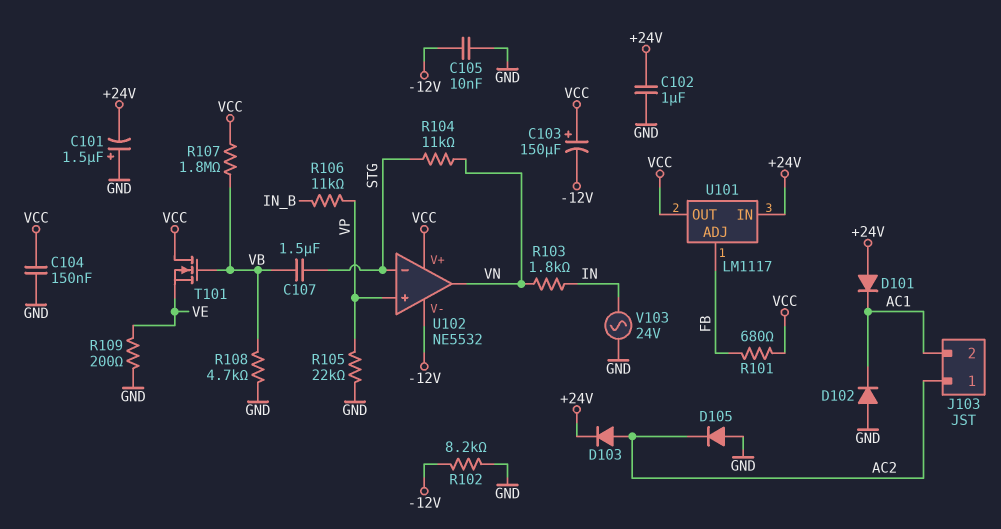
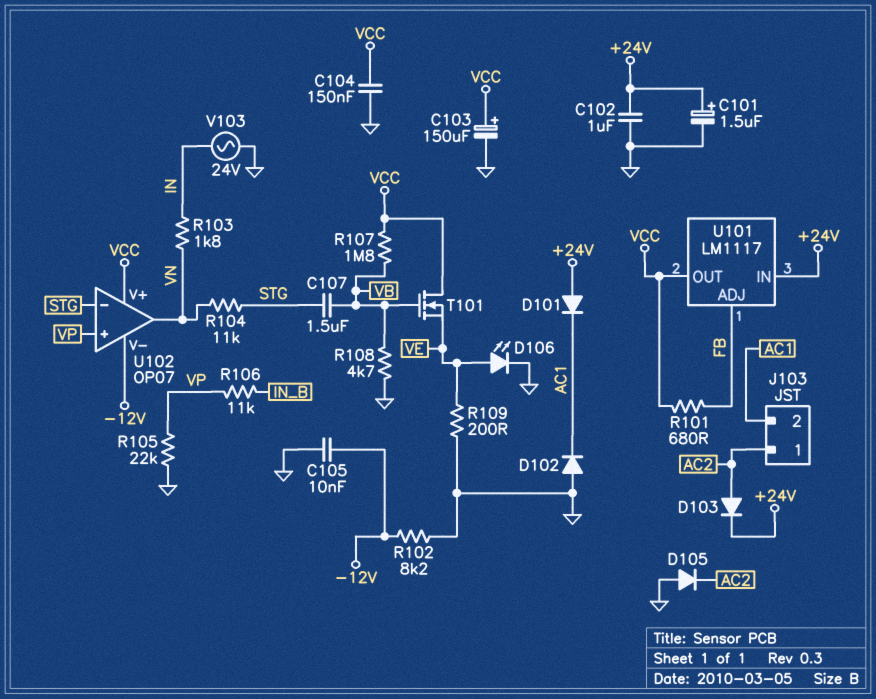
C101: 1.5uF (plus GND, minus +24V) -> 1.5uF (plus +24V, minus GND)
C103: 150uF (plus VCC, minus -12V) -> 150uF (plus VCC, minus GND)
D106: none -> LED (A VE, K GND)
U102: NE5532 -> OP07

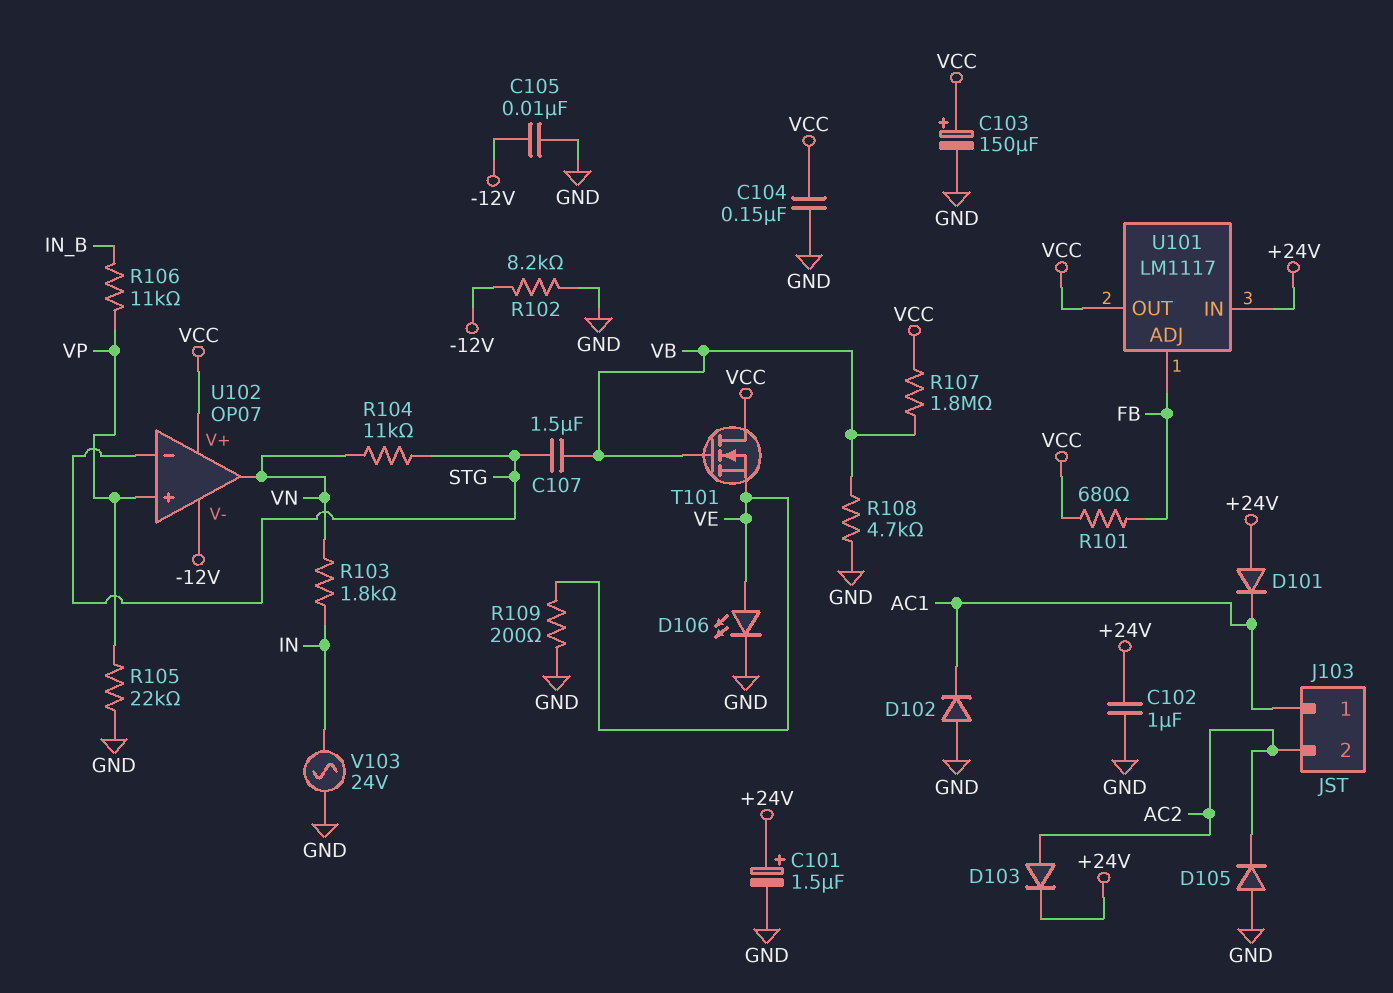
J103 pin 1: AC2 -> AC1
J103 pin 2: AC1 -> AC2

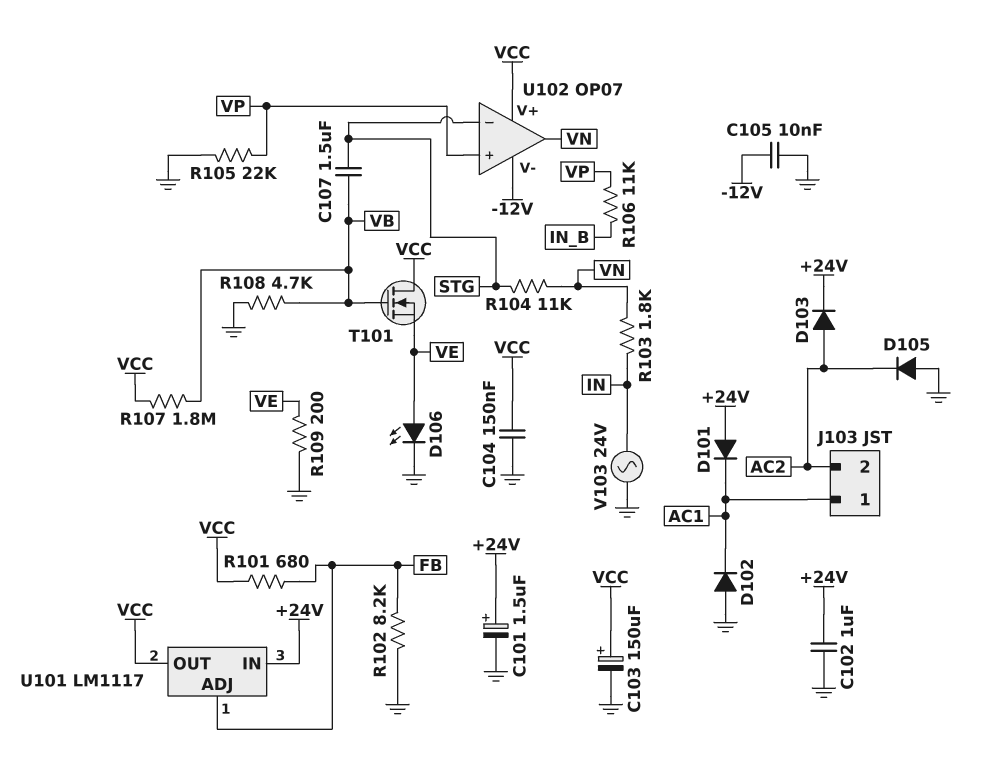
R102: 8.2k (-12V, GND) -> 8.2k (FB, GND)

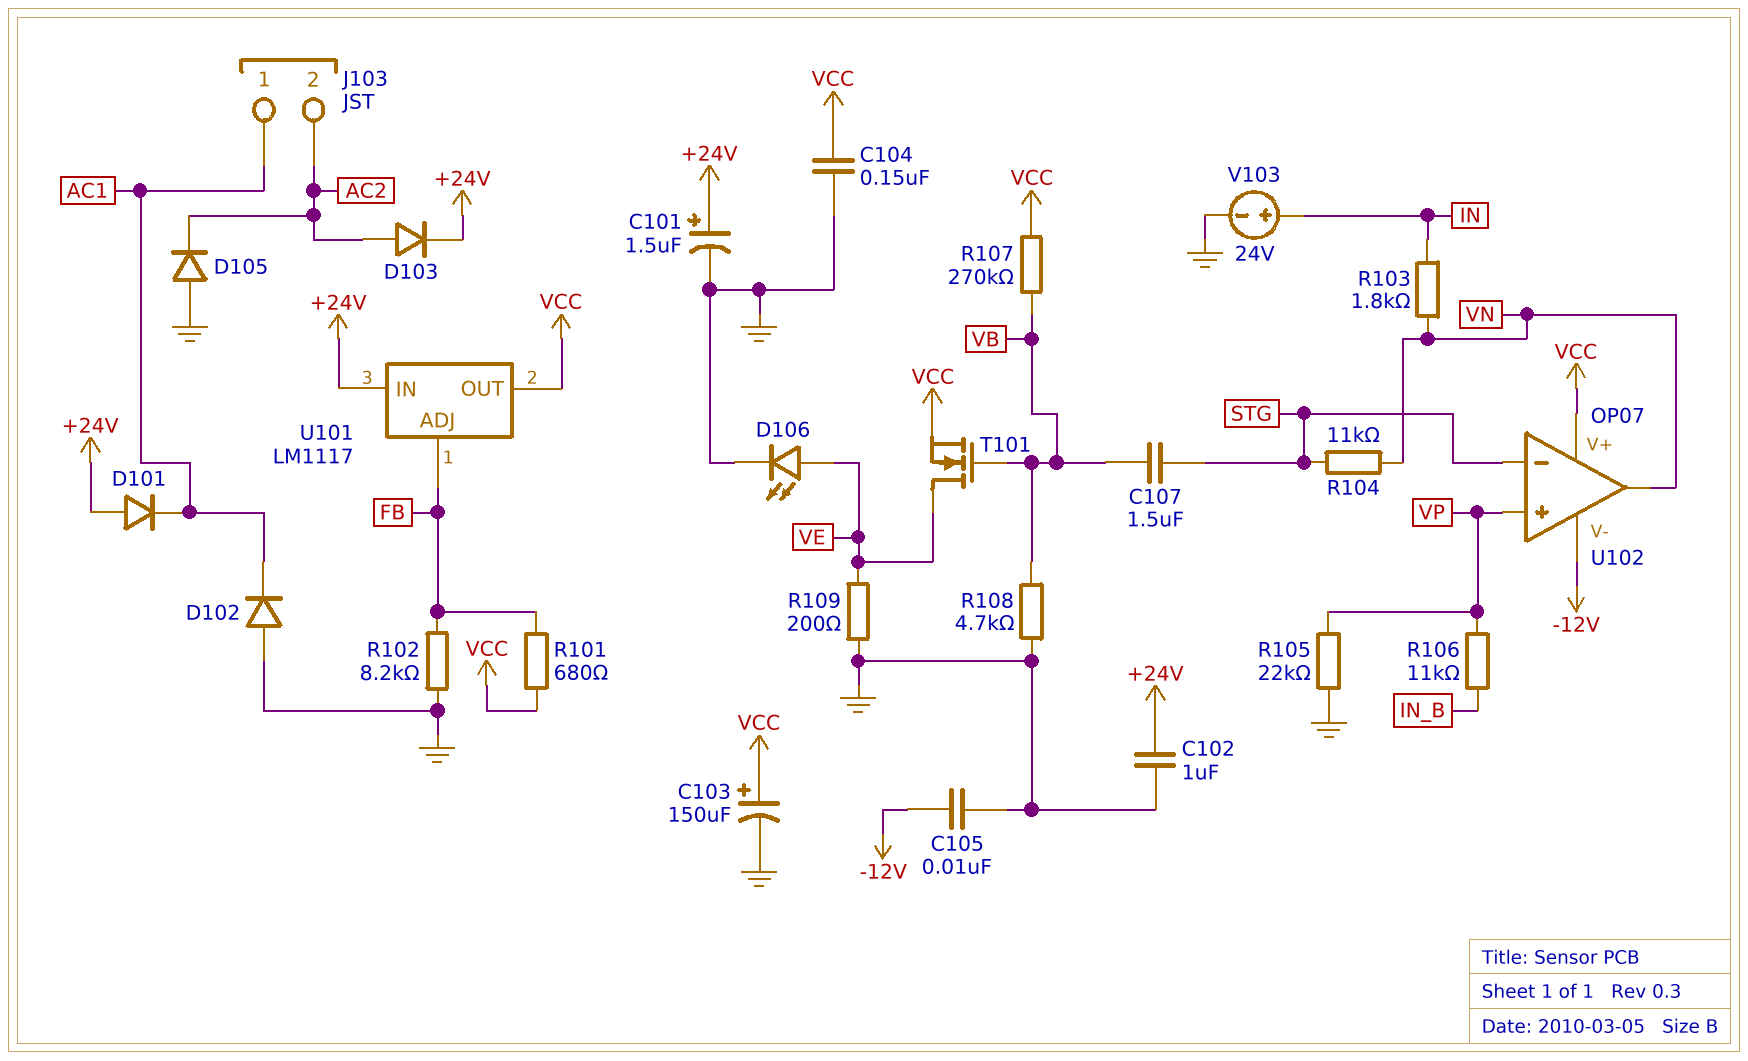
R107: 1.8M (VB, VCC) -> 270k (VB, VCC)
T101: NMOS (G VB, D VCC, S VE) -> NMOS (G VB, D VE, S VCC)
V103: AC 24V (GND, IN) -> 24V (plus IN, minus GND)

